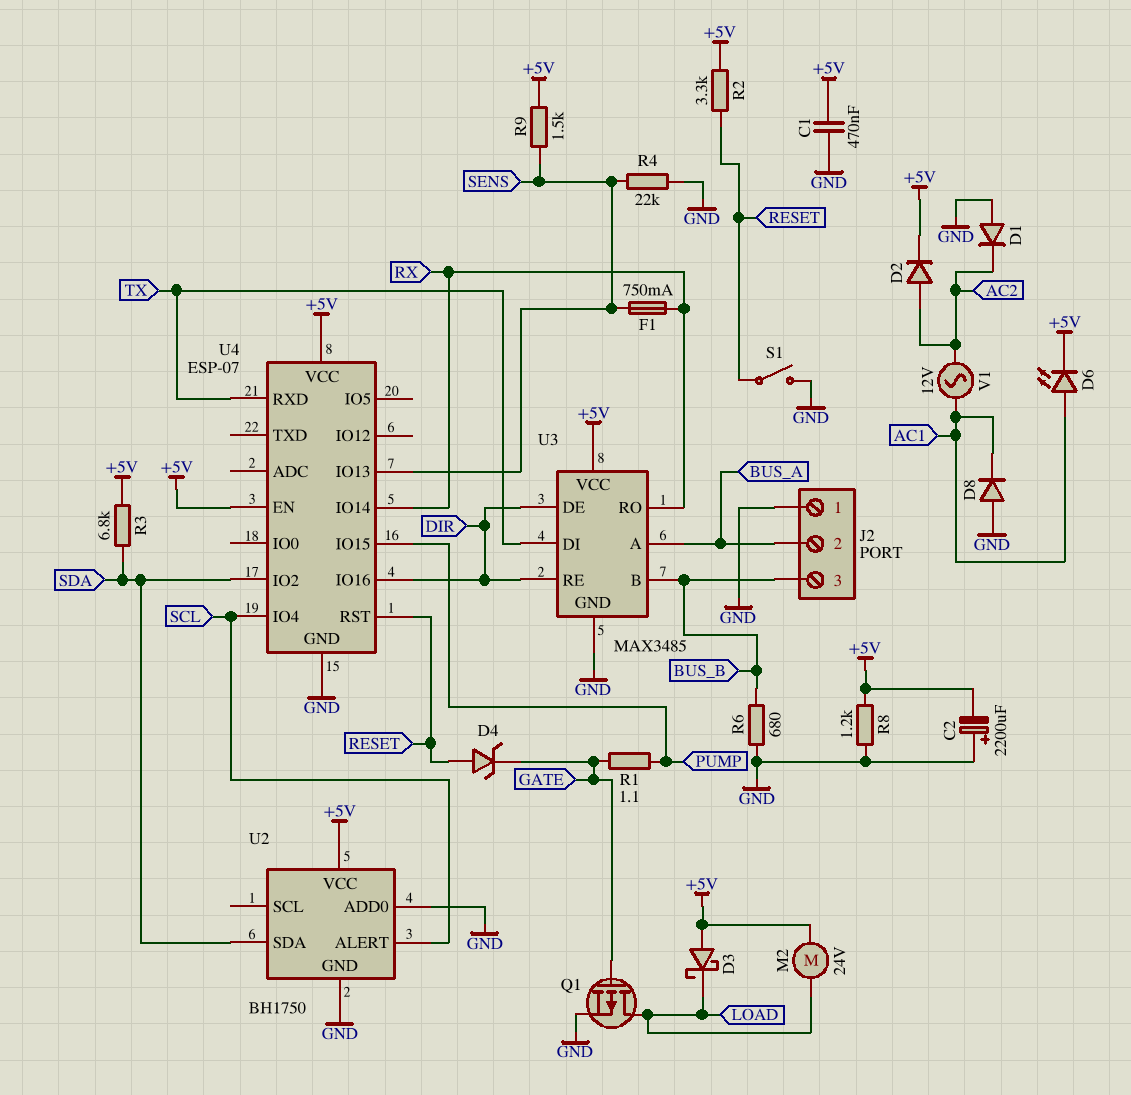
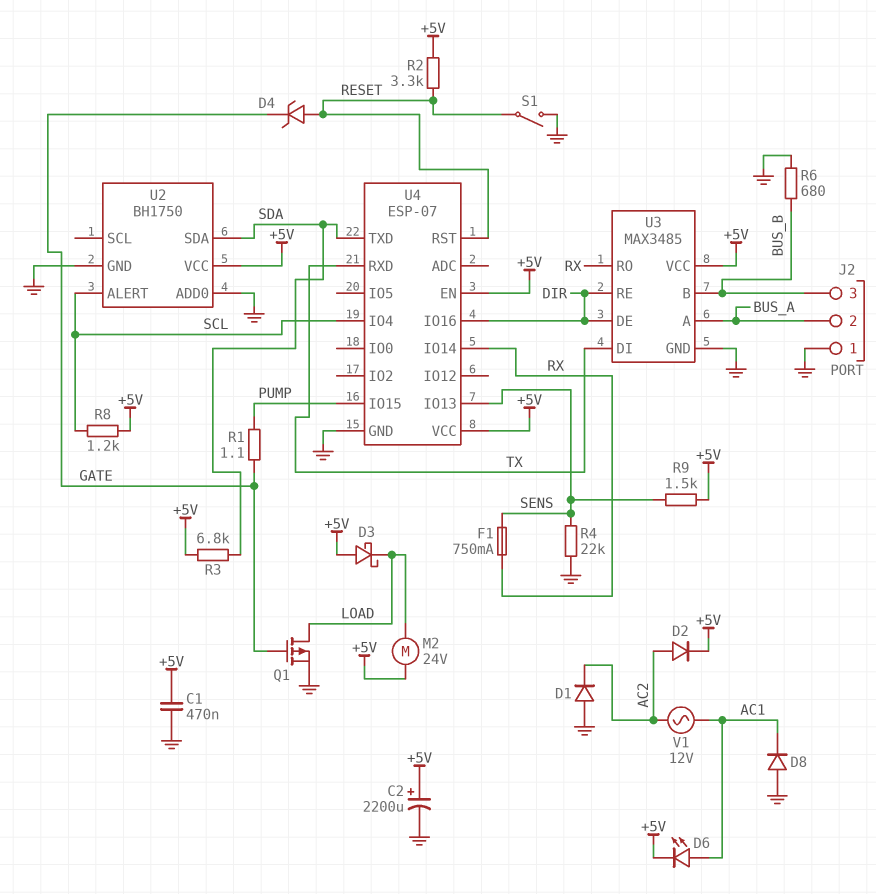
C2: 2200uF (plus GND, minus +5V) -> 2200uF (plus +5V, minus GND)
R8: 1.2k (+5V, GND) -> 1.2k (+5V, SCL)
U4 pin IO2: SDA -> none
U4 pin TXD: none -> SDA

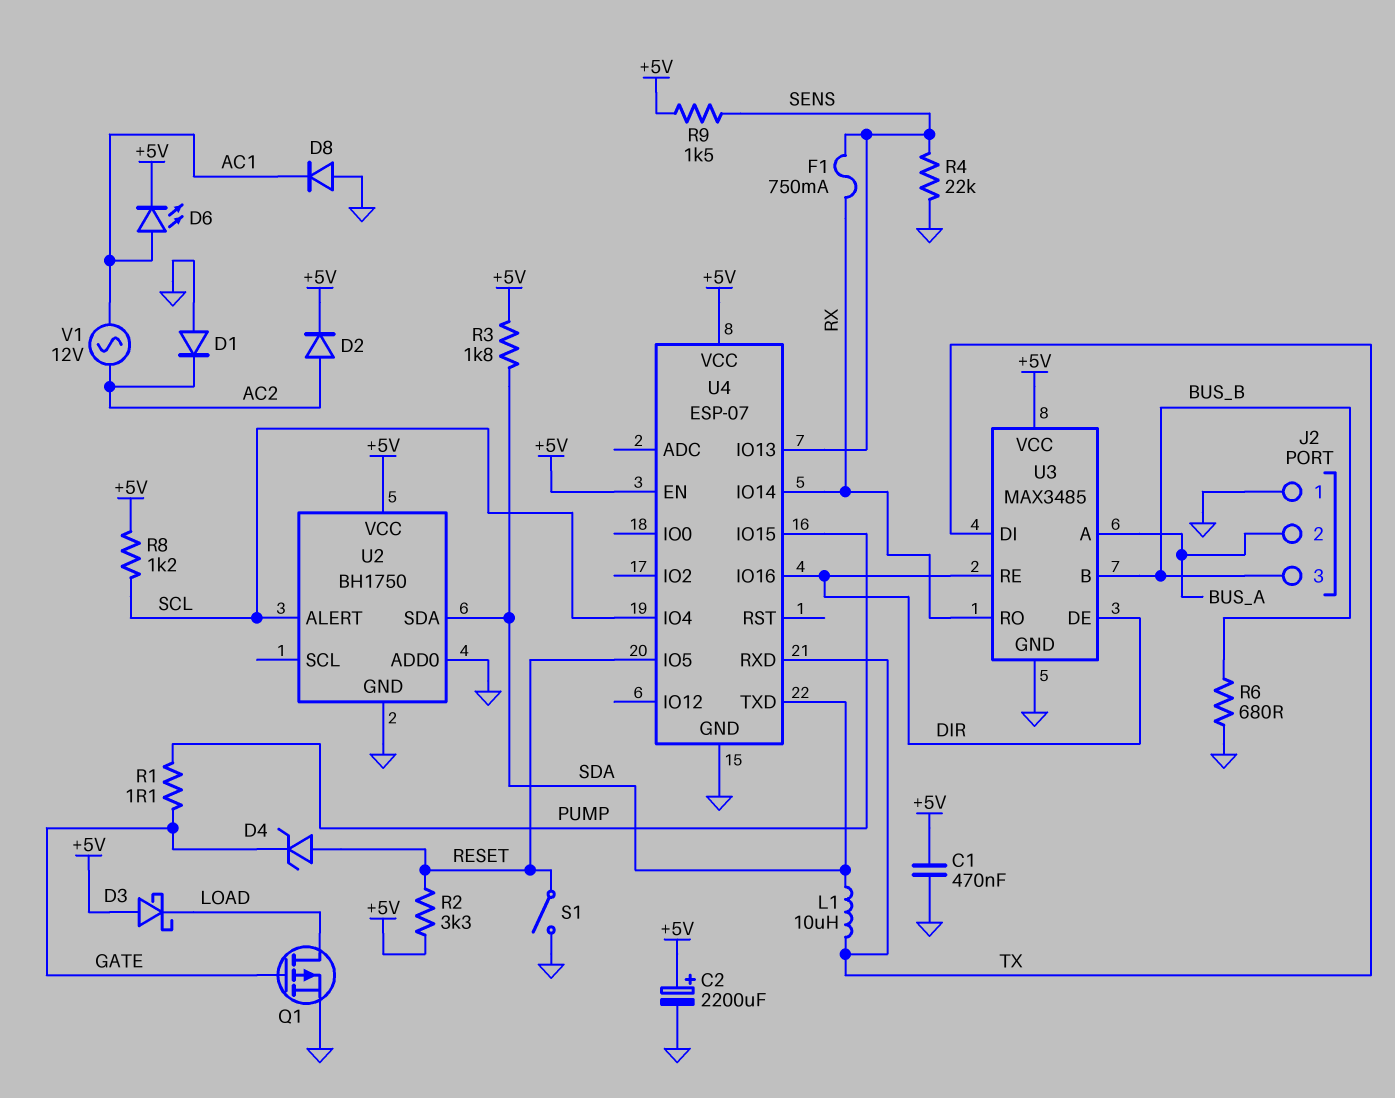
L1: none -> 10uH (SDA, TX)
M2: motor 24V (+5V, LOAD) -> none
R3: 6.8k (+5V, SDA) -> 1.8k (+5V, SDA)
U4 pin IO5: none -> RESET
U4 pin RST: RESET -> none

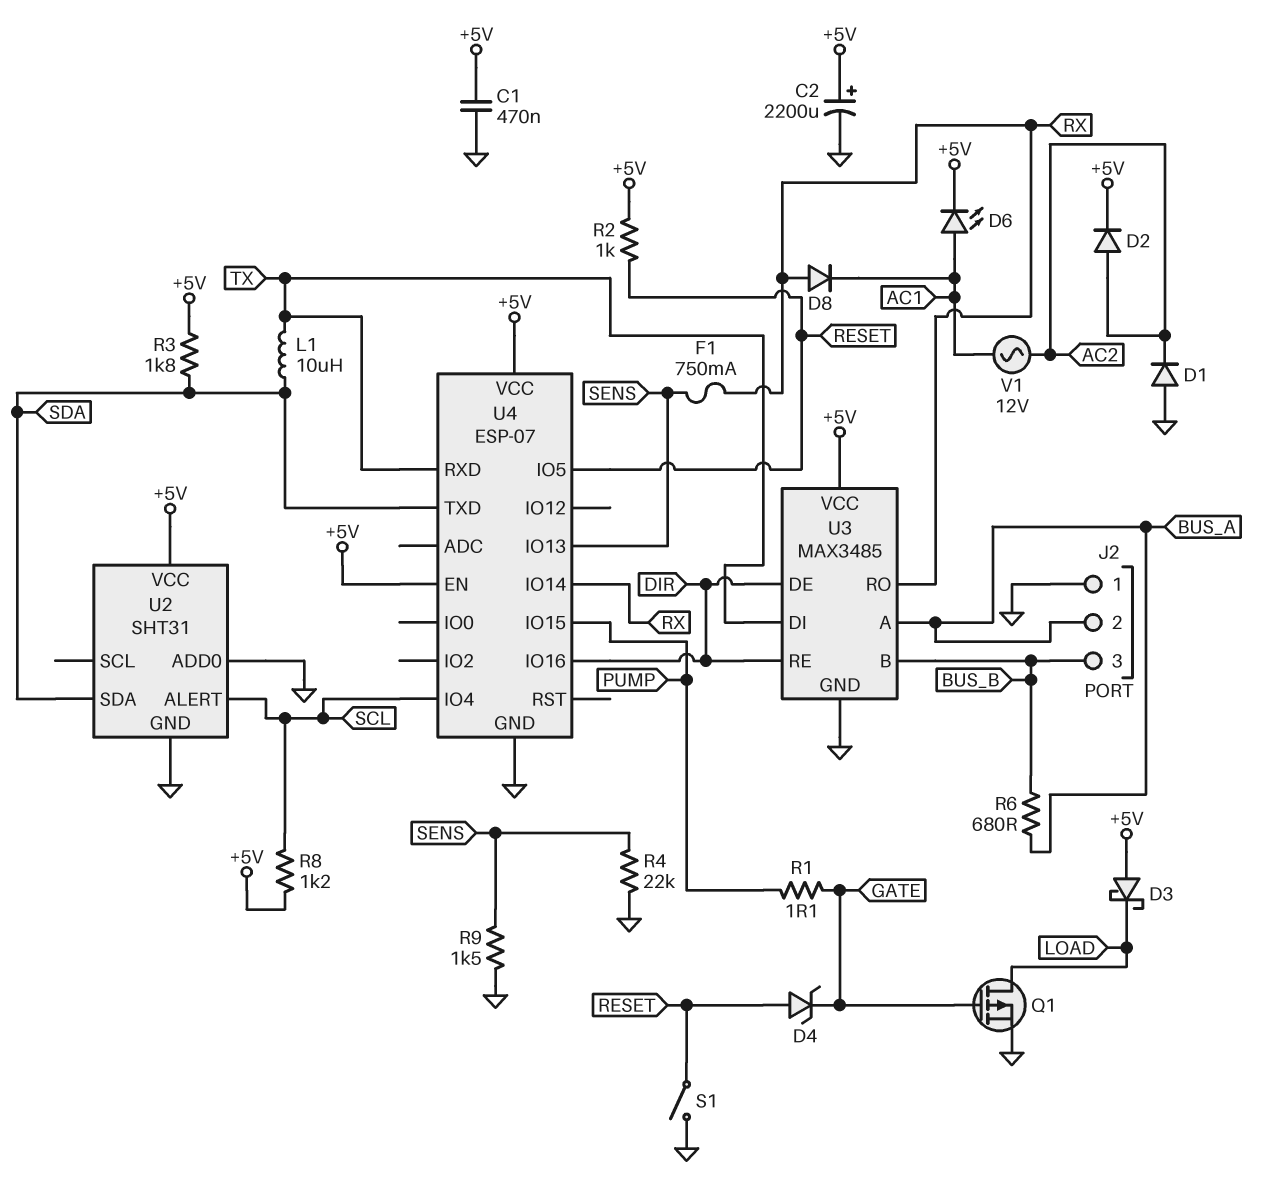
D8: diode (A GND, K AC1) -> diode (A RX, K AC1)
R2: 3.3k (+5V, RESET) -> 1k (+5V, RESET)
R6: 680 (BUS_B, GND) -> 680 (BUS_A, BUS_B)
R9: 1.5k (+5V, SENS) -> 1.5k (GND, SENS)
U2: BH1750 -> SHT31

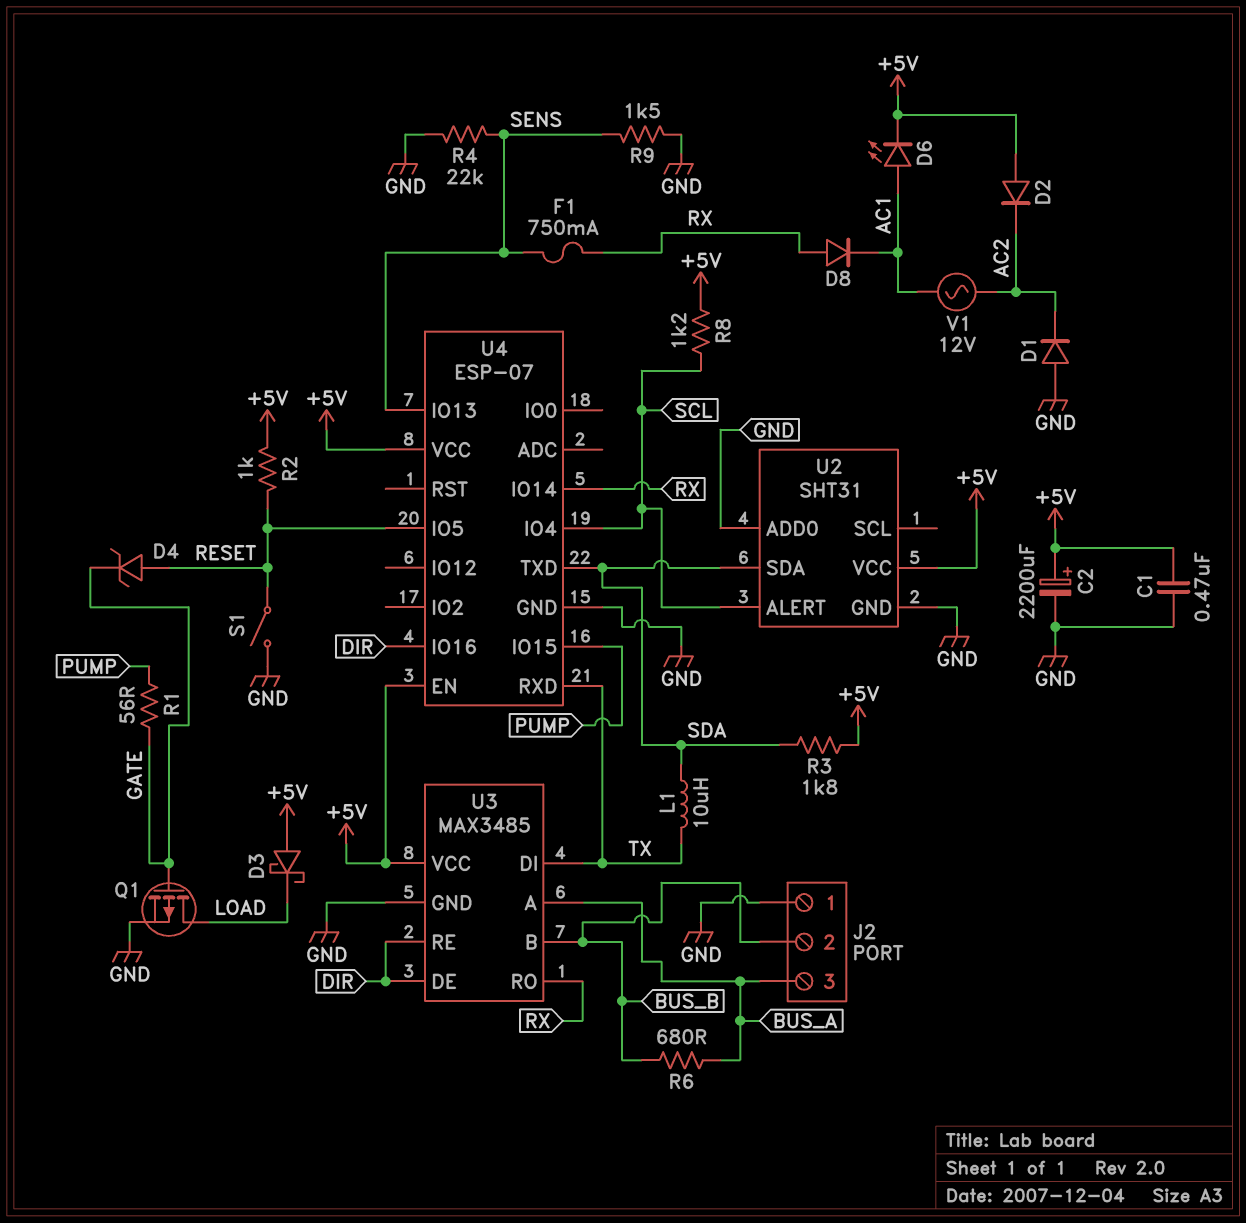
D2: diode (A AC2, K +5V) -> diode (A +5V, K AC2)
J2 pin 2: BUS_A -> BUS_B
J2 pin 3: BUS_B -> BUS_A
R1: 1.1 (GATE, PUMP) -> 56 (GATE, PUMP)

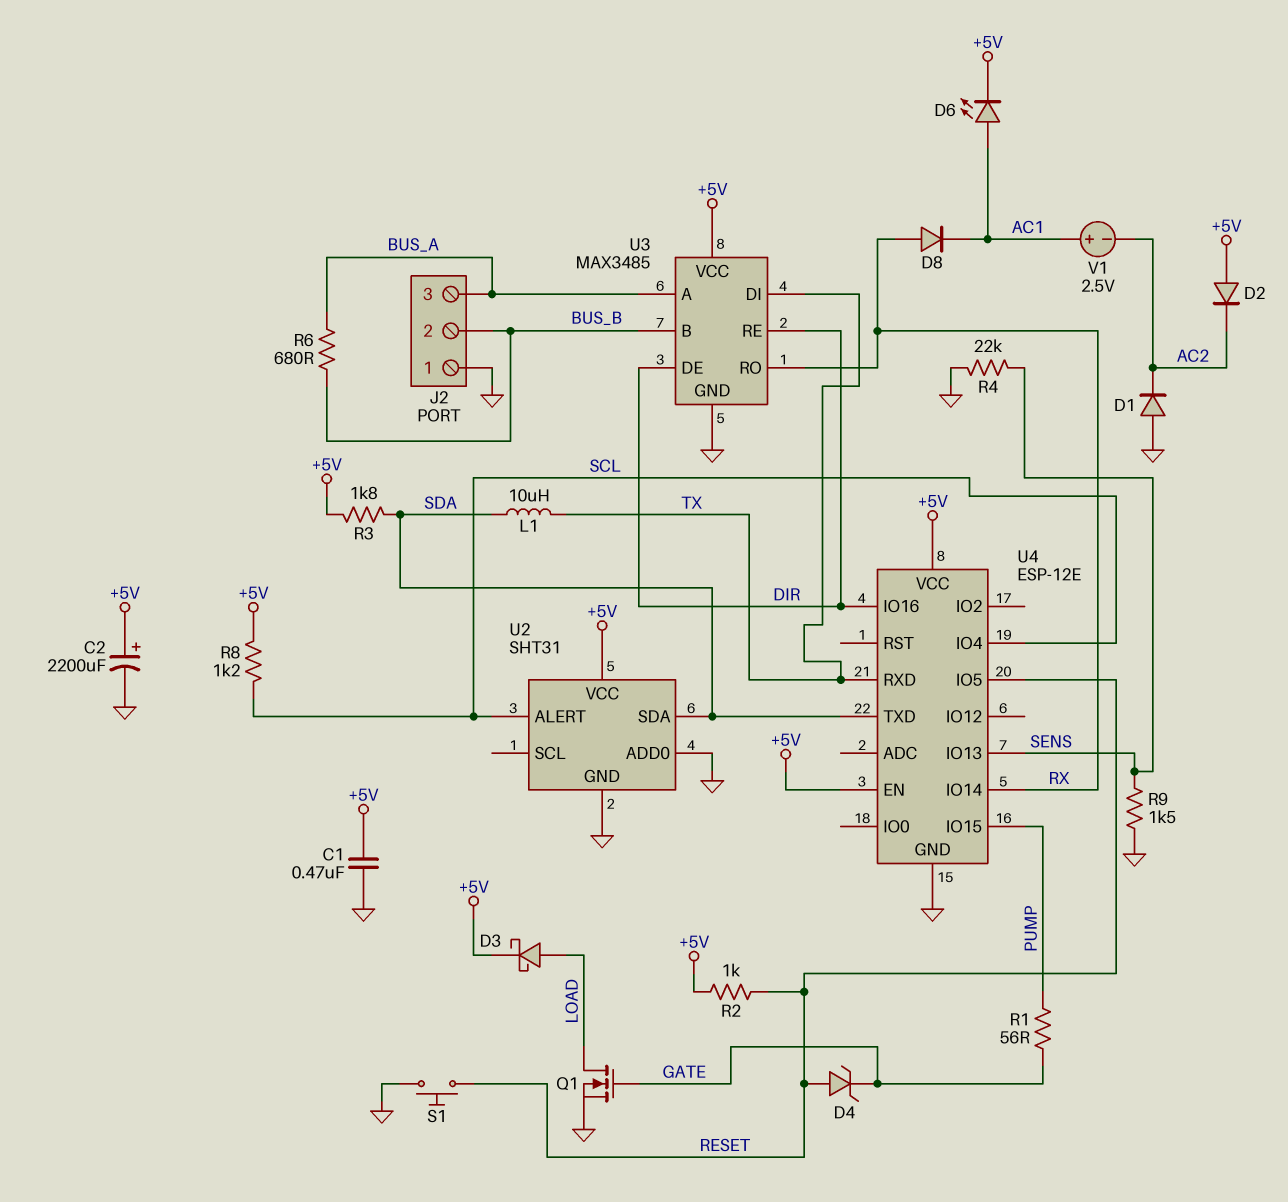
D3: schottky (A +5V, K LOAD) -> schottky (A LOAD, K +5V)
F1: 750mA (RX, SENS) -> none
Q1: PMOS (G GATE, D LOAD, S GND) -> NMOS (G GATE, D LOAD, S GND)
S1: switch (GND, RESET) -> button (GND, RESET)
U4: ESP-07 -> ESP-12E
V1: AC 12V (AC1, AC2) -> 2.5V (plus AC1, minus AC2)

